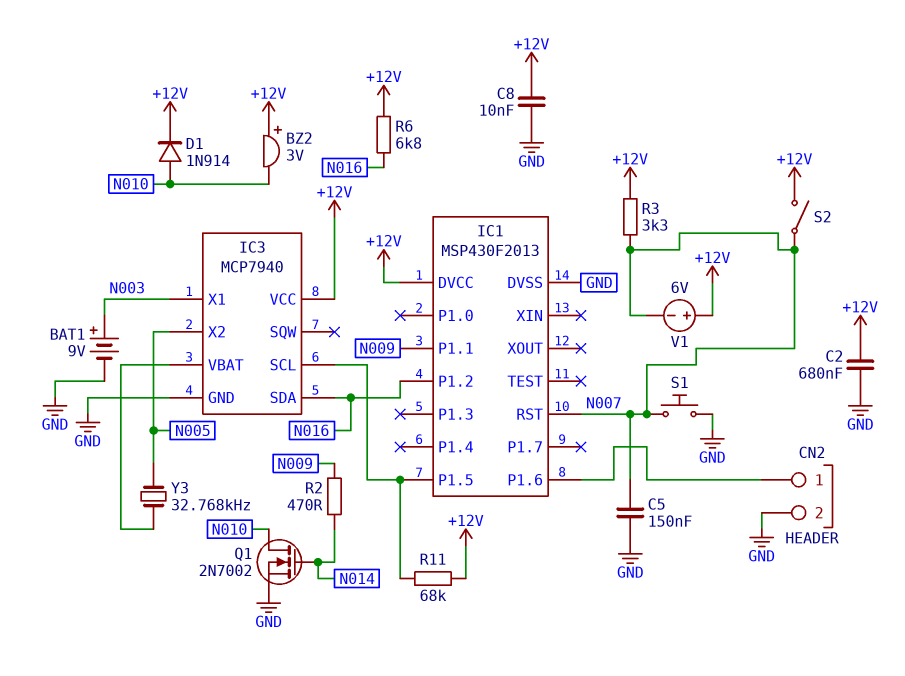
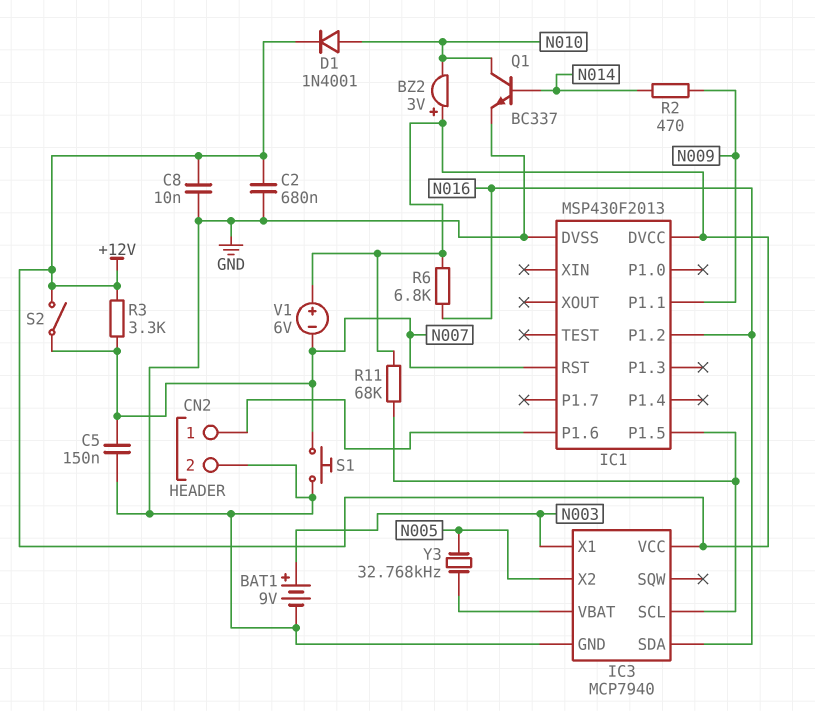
D1: diode 1N914 (A N010, K +12V) -> diode 1N4001 (A N010, K +12V)
Q1: NMOS 2N7002 (G N014, D N010, S GND) -> NPN BC337 (B N014, C N010, E GND)

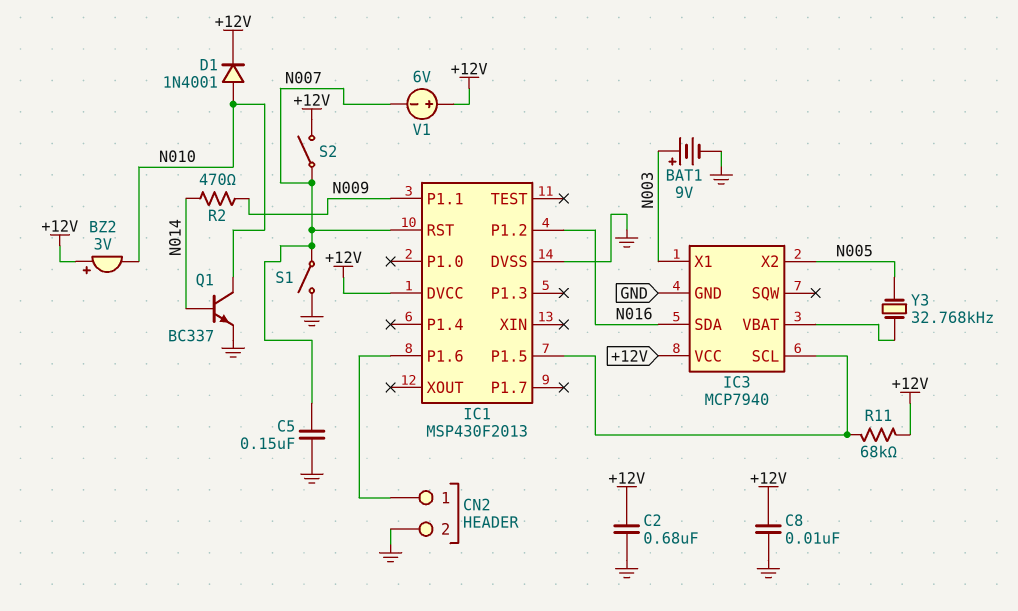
R3: 3.3k (+12V, N007) -> none
R6: 6.8k (+12V, N016) -> none
S1: button (GND, N007) -> switch (GND, N007)

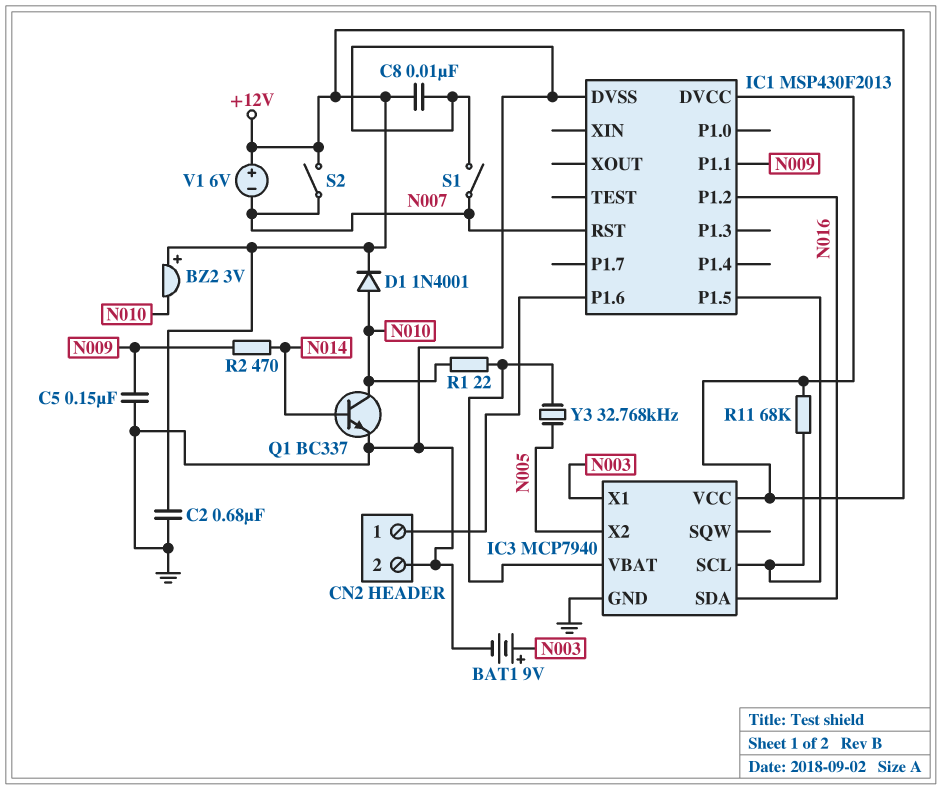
C5: 150nF (GND, N007) -> 150nF (GND, N009)
R1: none -> 22 (IC3/VBAT, N010)

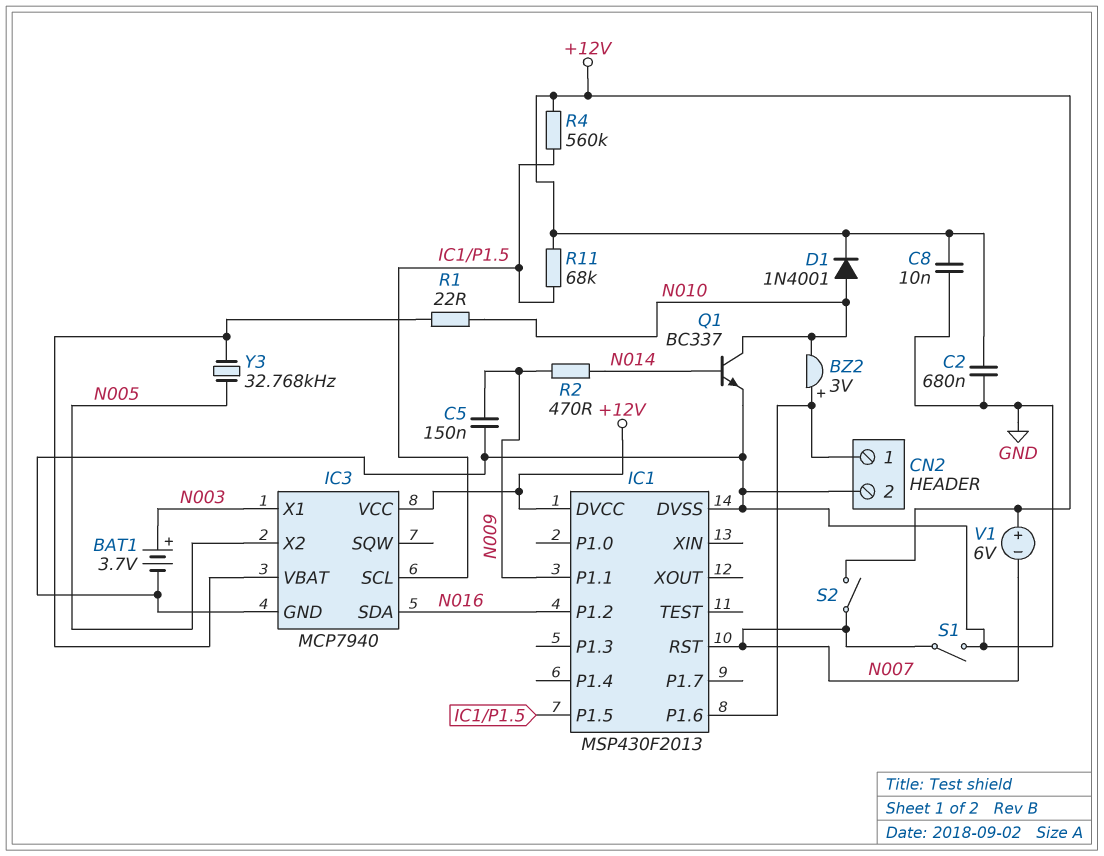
BAT1: 9V (plus N003, minus GND) -> 3.7V (plus N003, minus GND)
BZ2: buzzer 3V (plus +12V, minus N010) -> buzzer 3V (plus CN2/1, minus N010)
R4: none -> 560k (+12V, IC1/P1.5)

